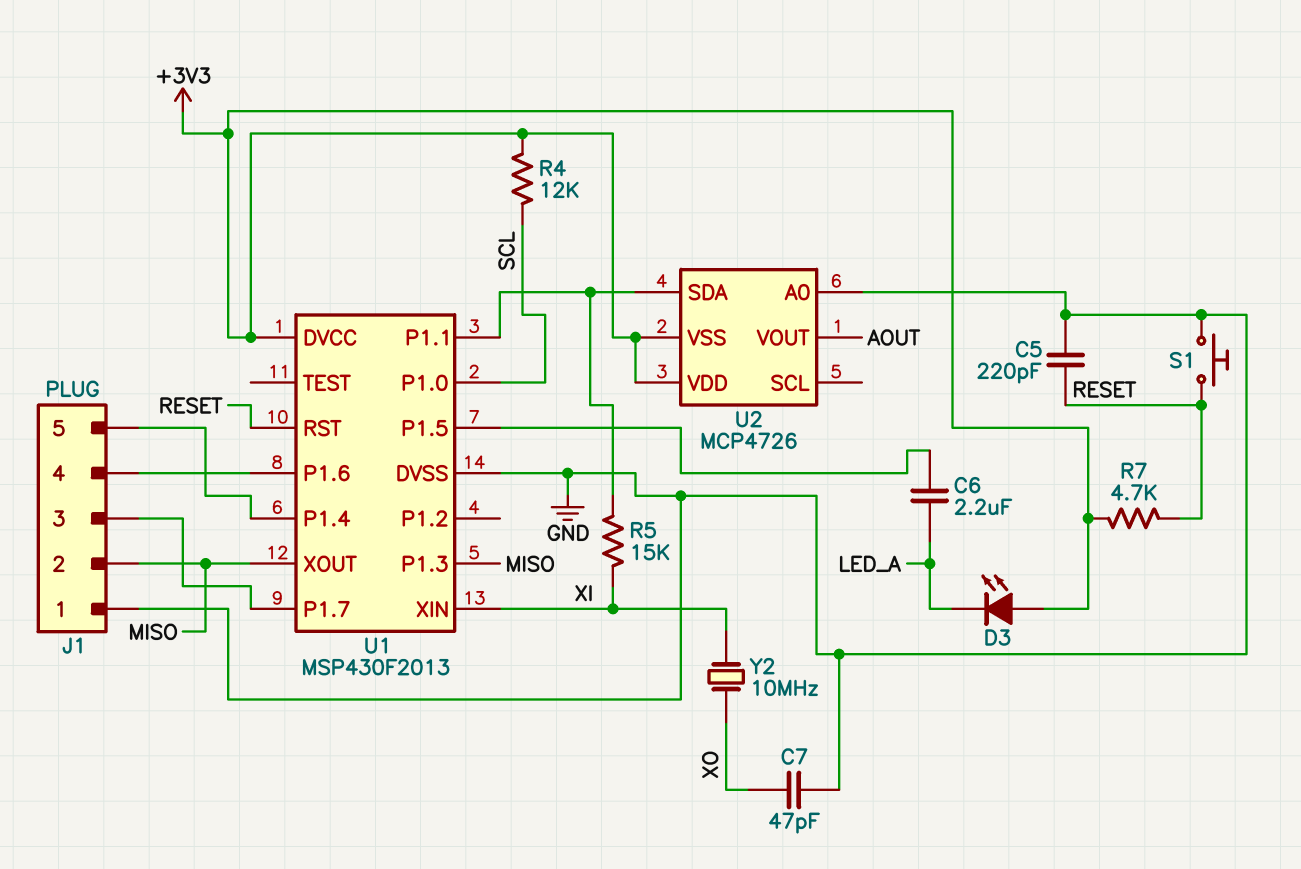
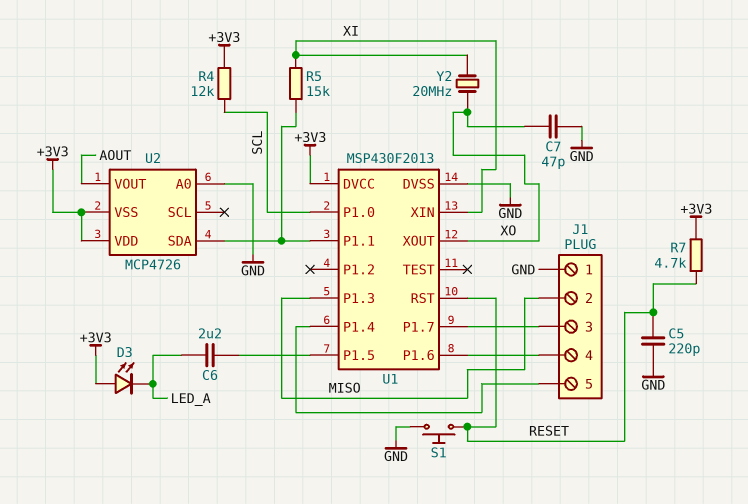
U1 pin XOUT: MISO -> XO
Y2: 10MHz (XI, XO) -> 20MHz (XI, XO)

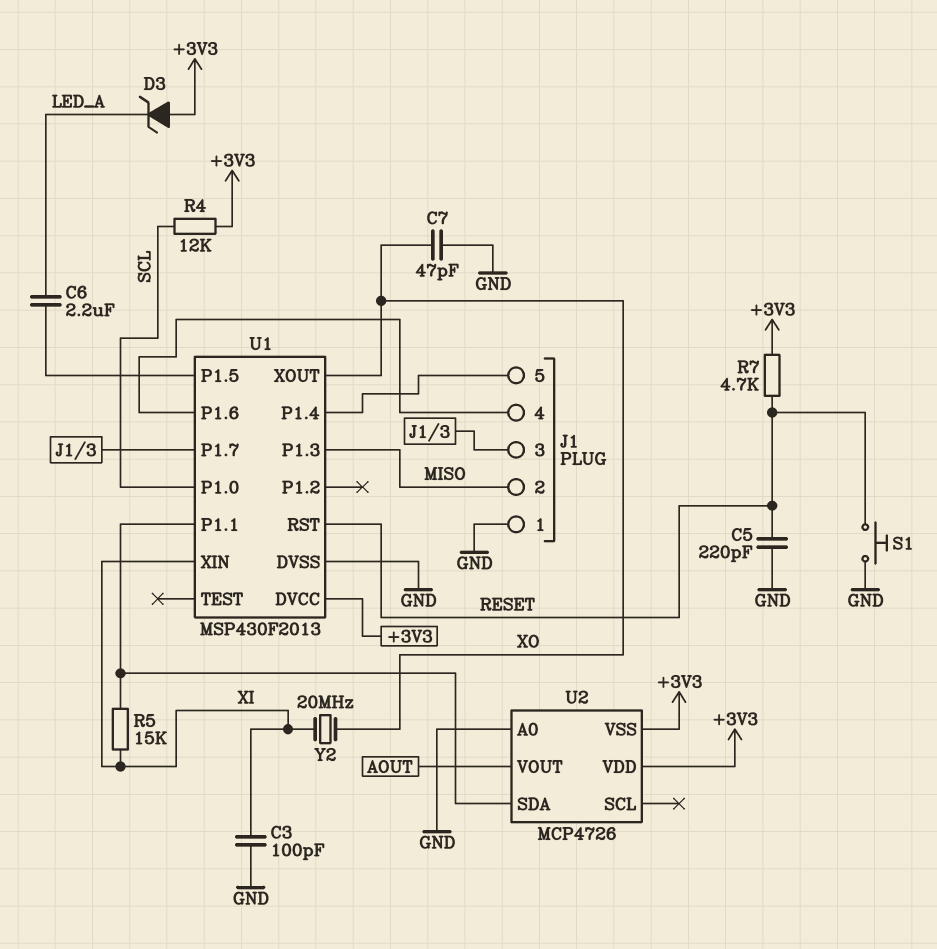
C3: none -> 100pF (GND, XI)
D3: LED (A +3V3, K LED_A) -> zener (A +3V3, K LED_A)

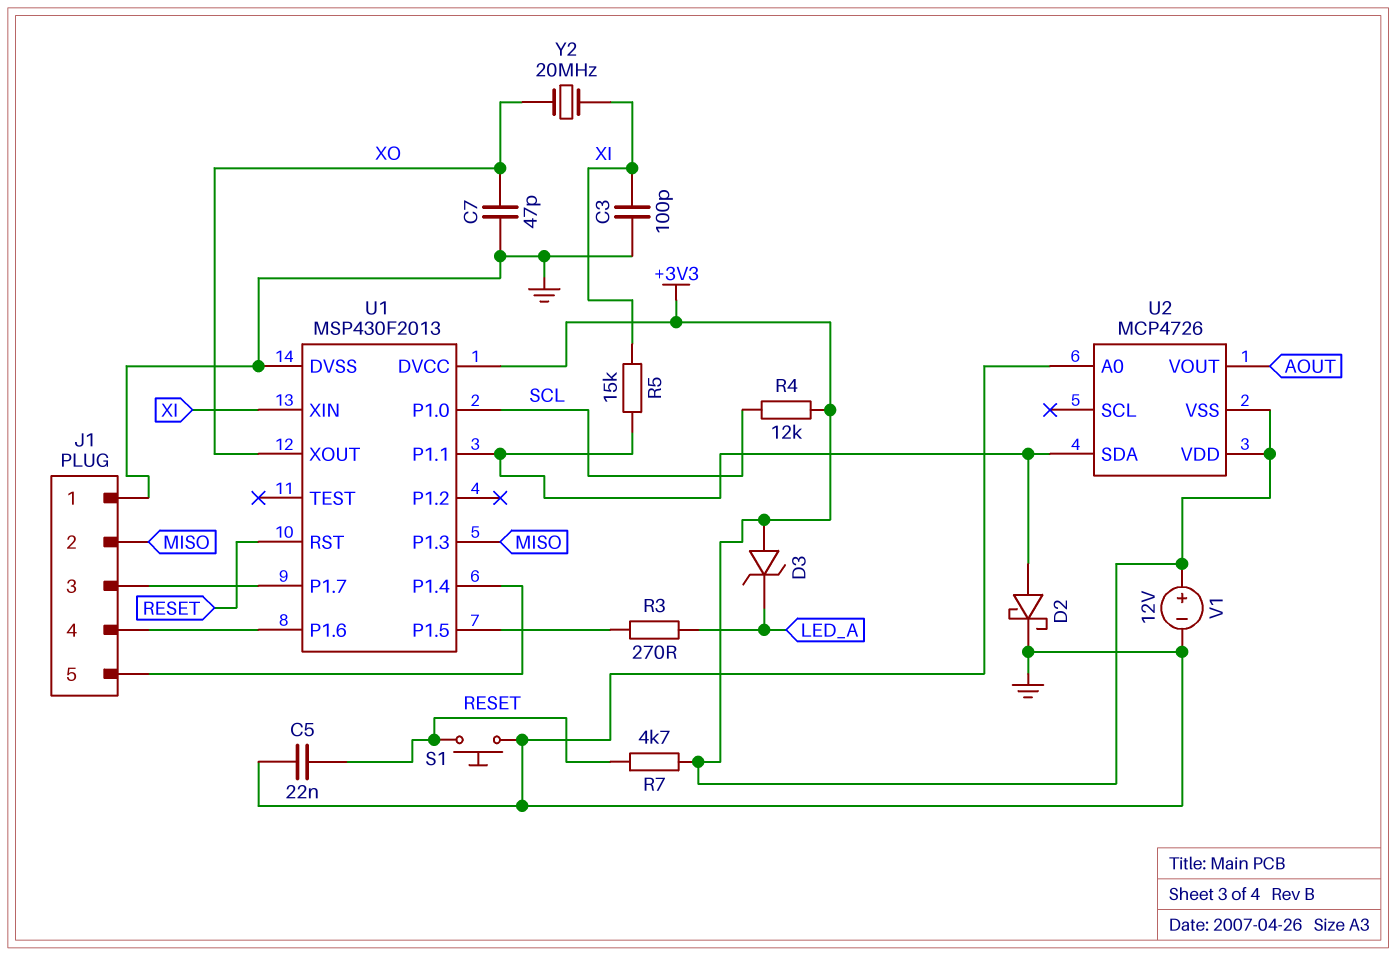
C5: 220pF (GND, RESET) -> 22nF (GND, RESET)
C6: 2.2uF (LED_A, U1/P1.5) -> none
D2: none -> schottky (A U1/P1.1, K GND)
R3: none -> 270 (LED_A, U1/P1.5)
V1: none -> 12V (plus +3V3, minus GND)

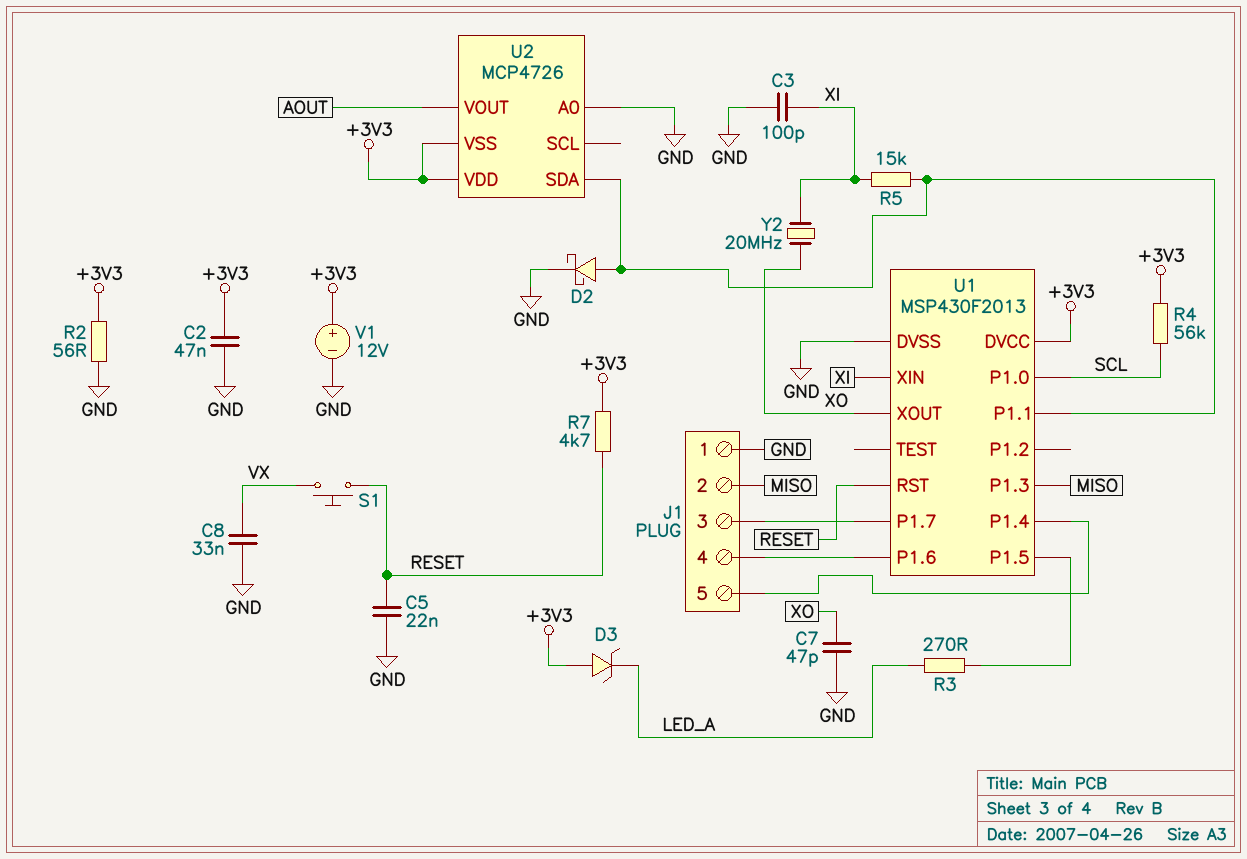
C2: none -> 47nF (+3V3, GND)
C8: none -> 33nF (GND, VX)
R2: none -> 56 (+3V3, GND)
R4: 12k (+3V3, SCL) -> 56k (+3V3, SCL)
S1: button (GND, RESET) -> button (RESET, VX)

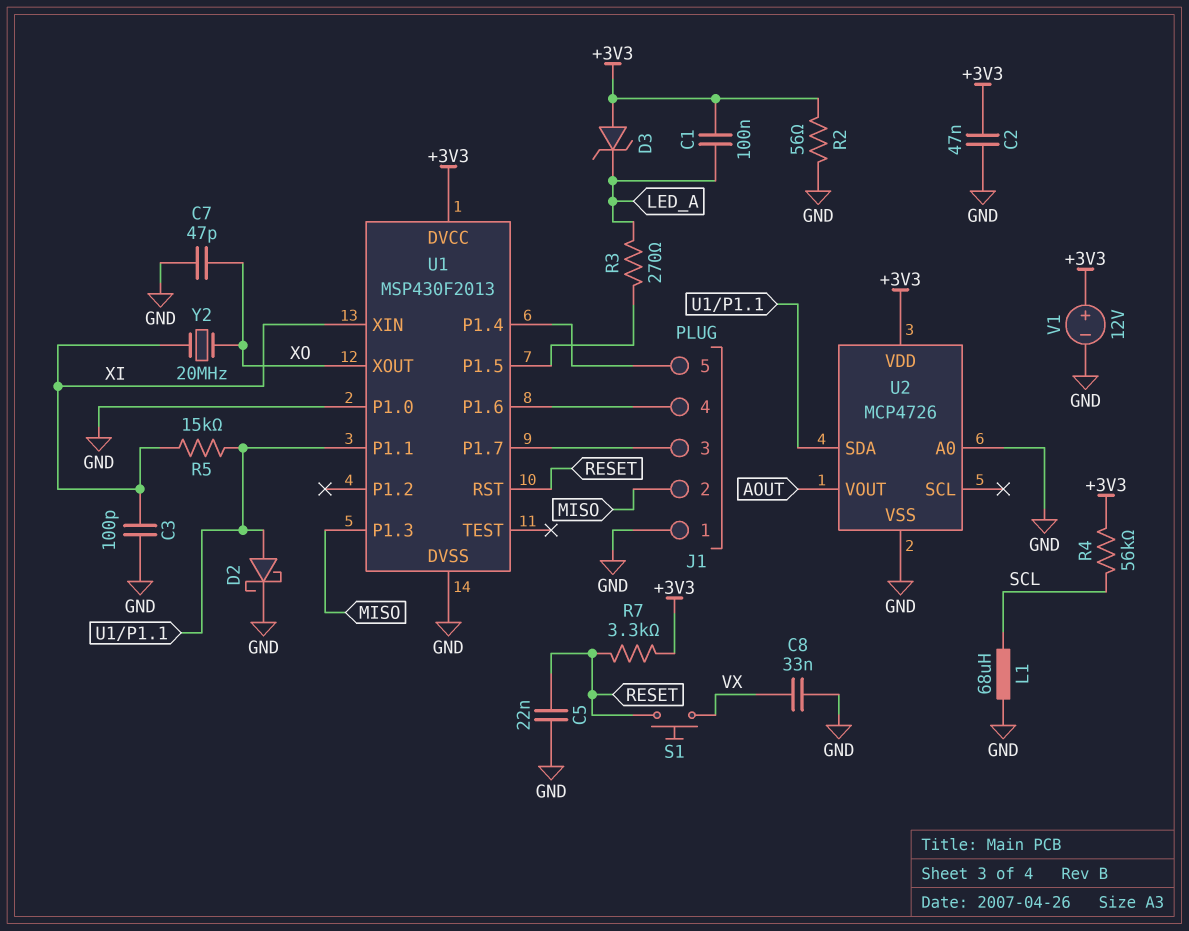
C1: none -> 100nF (+3V3, LED_A)
L1: none -> 68uH (GND, SCL)
R7: 4.7k (+3V3, RESET) -> 3.3k (+3V3, RESET)
U1 pin P1.0: SCL -> GND
U2 pin VSS: +3V3 -> GND

